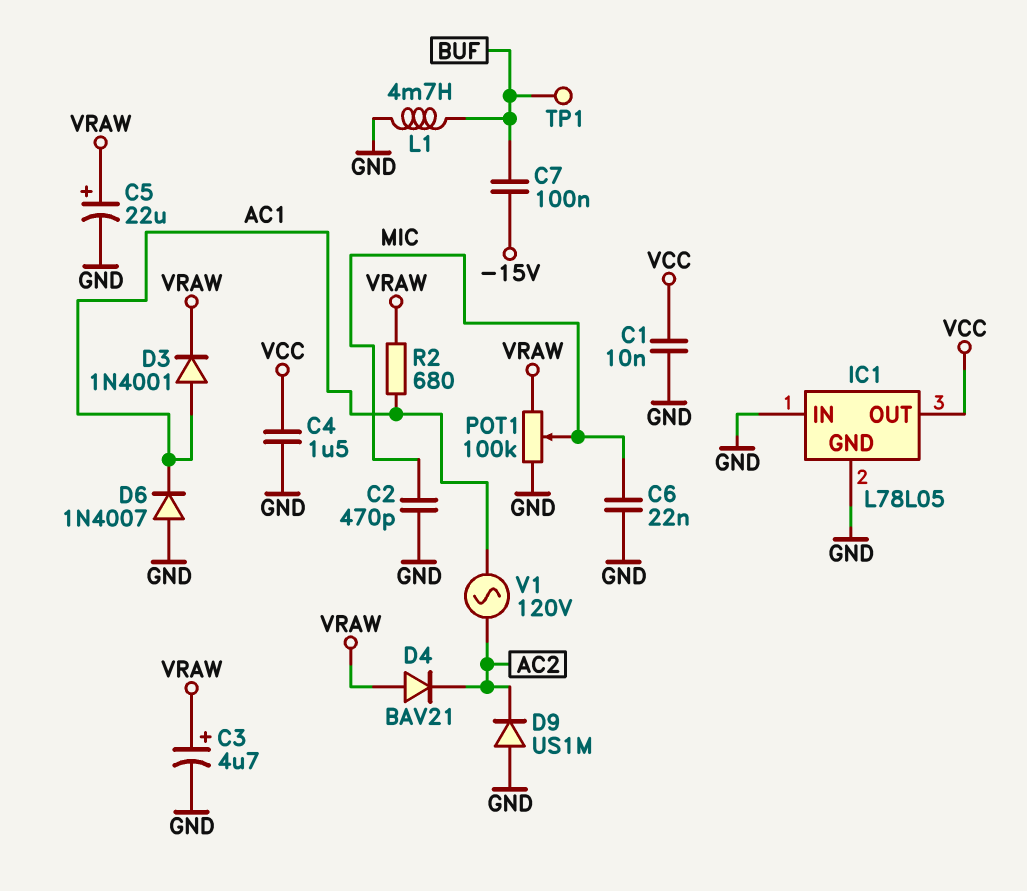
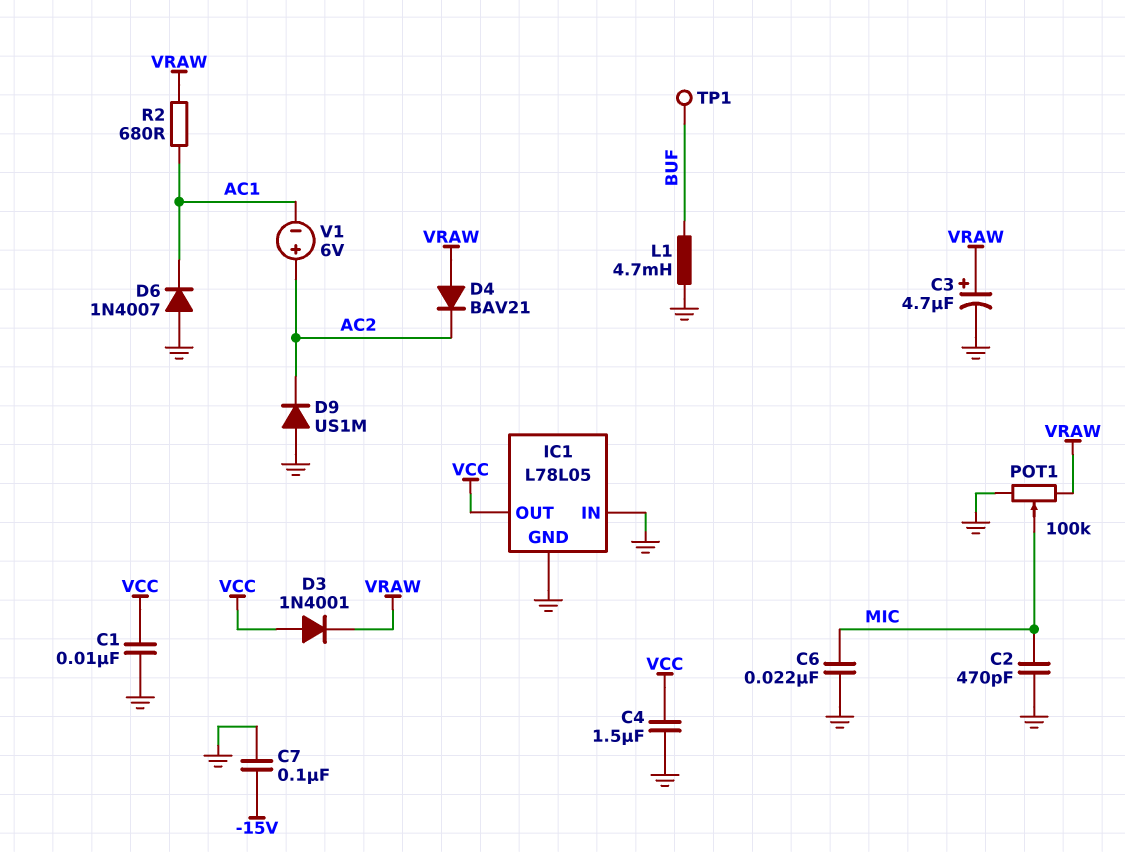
C5: 22uF (plus VRAW, minus GND) -> none
C7: 100nF (-15V, BUF) -> 100nF (-15V, GND)
D3: diode 1N4001 (A AC1, K VRAW) -> diode 1N4001 (A VCC, K VRAW)
V1: AC 120V (AC1, AC2) -> 6V (plus AC2, minus AC1)

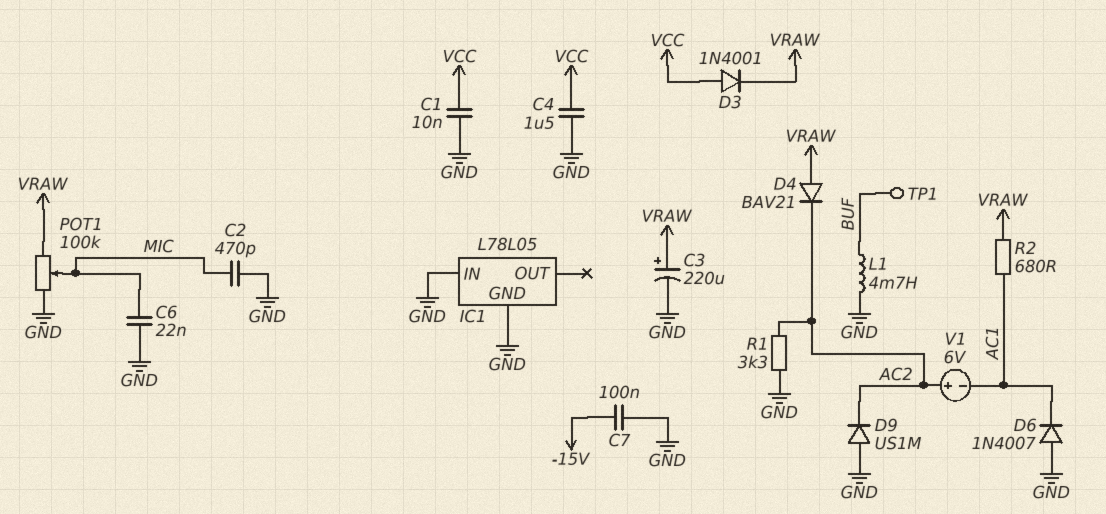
C3: 4.7uF (plus VRAW, minus GND) -> 220uF (plus VRAW, minus GND)
IC1 pin OUT: VCC -> none
R1: none -> 3.3k (AC2, GND)

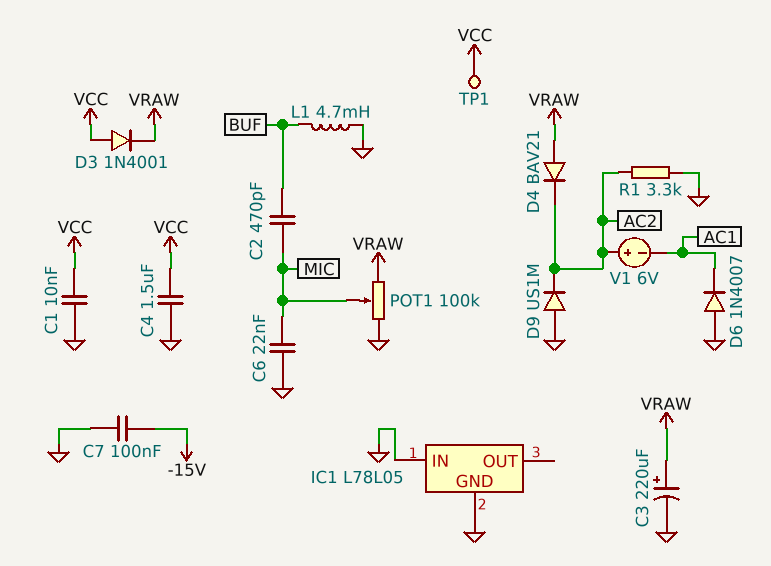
C2: 470pF (GND, MIC) -> 470pF (BUF, MIC)
R2: 680 (AC1, VRAW) -> none
TP1: test point (BUF) -> test point (VCC)

